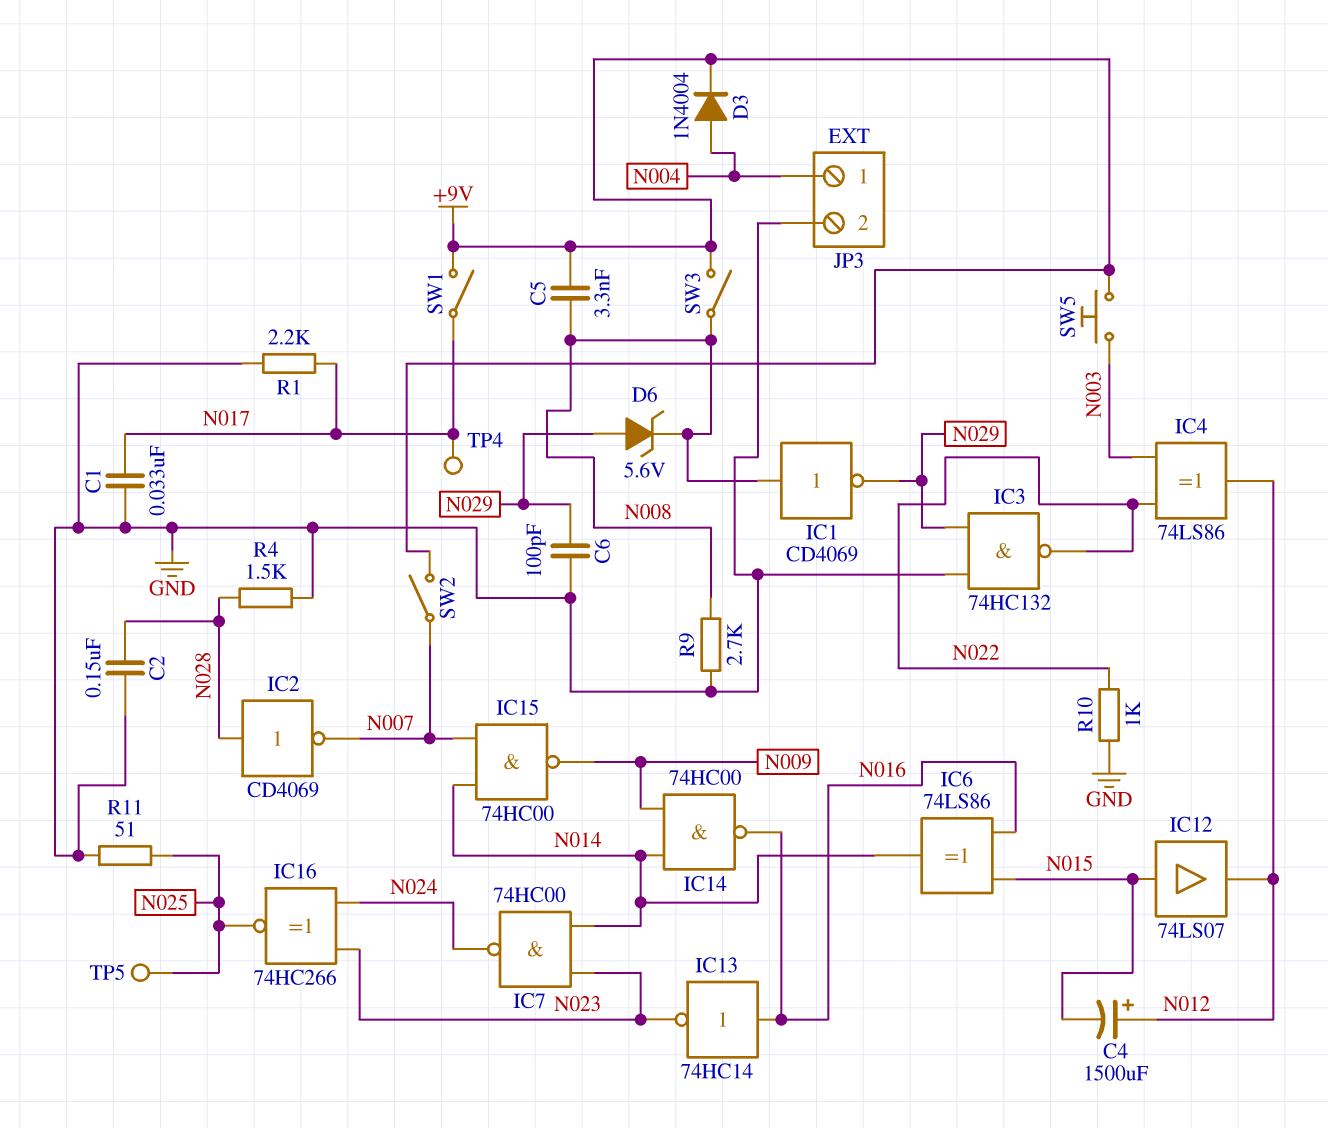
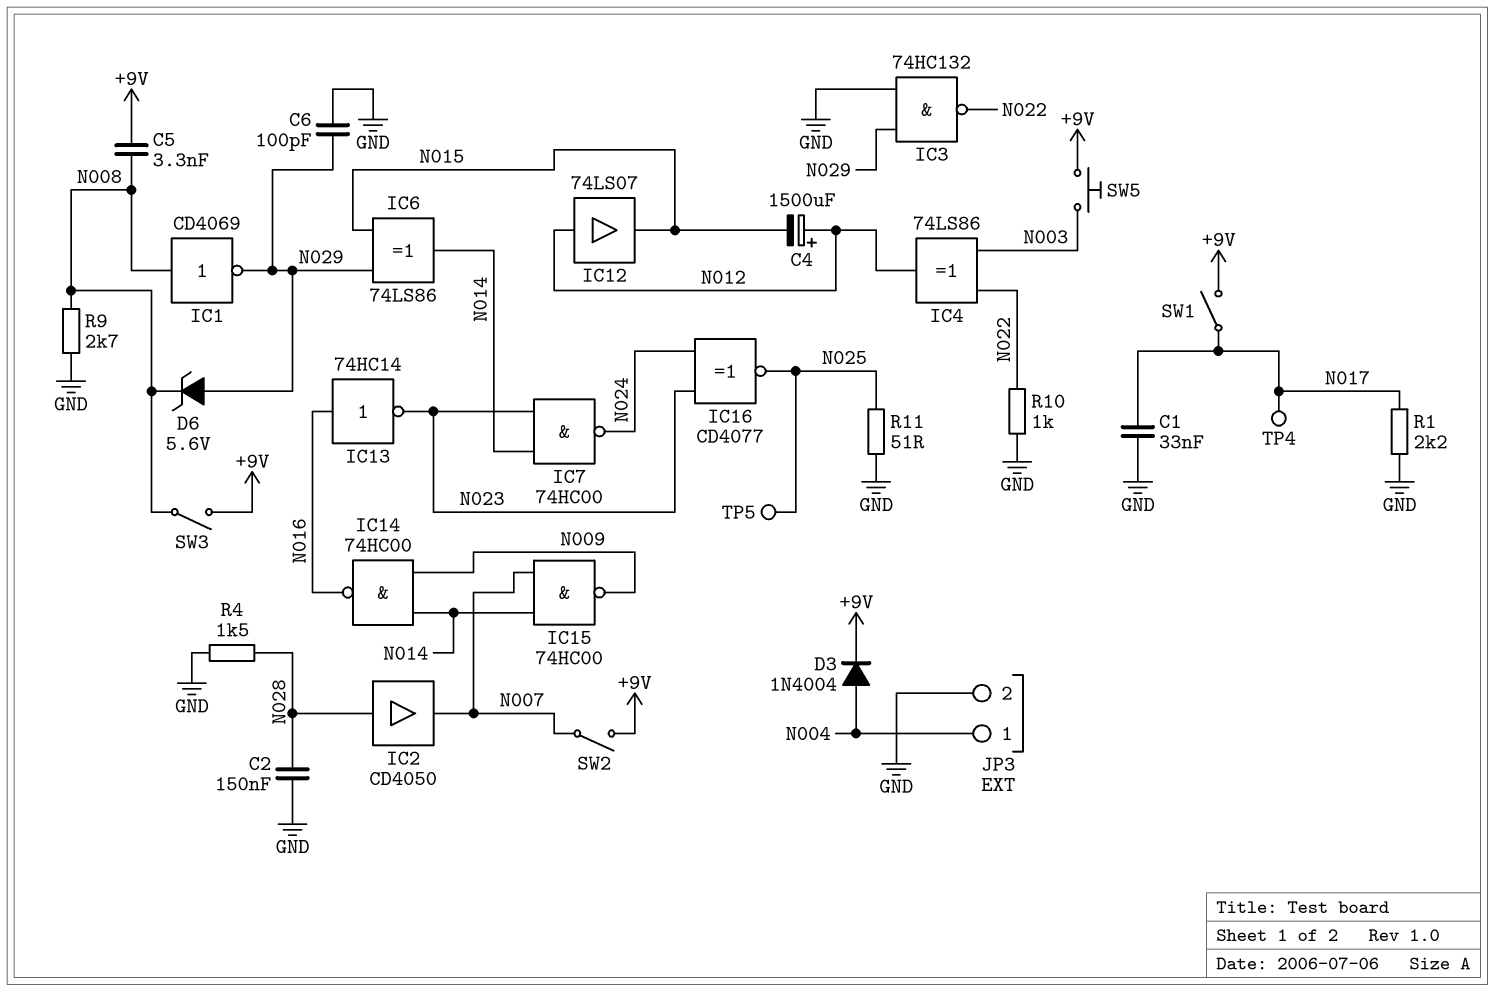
IC2: NOT CD4069 (in N028, out N007) -> buffer CD4050 (in N028, out N007)
IC6: XOR 74LS86 (in N015, in N016, out N014) -> XOR 74LS86 (in N015, in N029, out N014)
IC12: buffer 74LS07 (in N015, out N012) -> buffer 74LS07 (in N012, out N015)
IC16: XNOR 74HC266 (in N023, in N024, out N025) -> XNOR CD4077 (in N023, in N024, out N025)

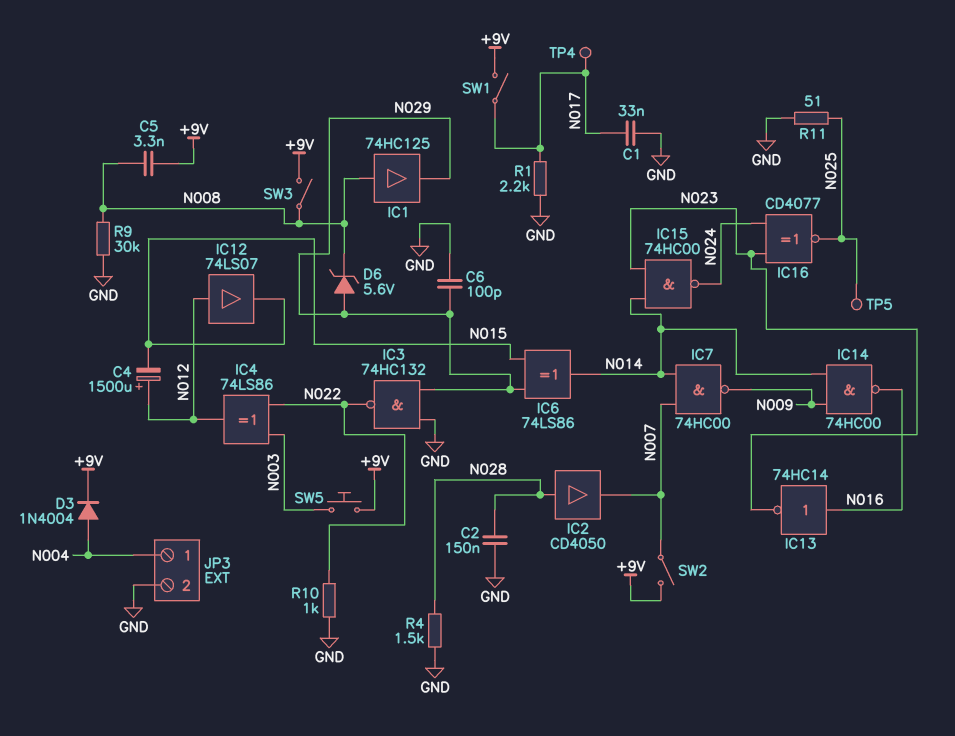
IC1: NOT CD4069 (in N008, out N029) -> buffer 74HC125 (in N008, out N029)
IC7: NAND 74HC00 (in N014, in N023, out N024) -> NAND 74HC00 (in N007, in N014, out N009)
IC15: NAND 74HC00 (in N007, in N014, out N009) -> NAND 74HC00 (in N014, in N023, out N024)
R9: 2.7k (GND, N008) -> 30k (GND, N008)

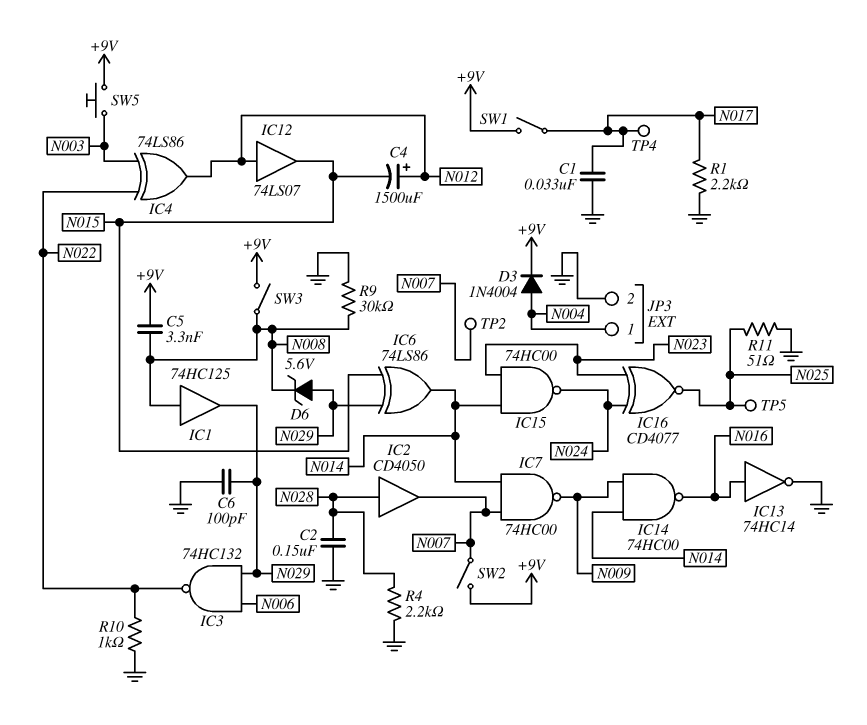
IC3: NAND 74HC132 (in GND, in N029, out N022) -> NAND 74HC132 (in N006, in N029, out N022)
IC13: NOT 74HC14 (in N016, out N023) -> NOT 74HC14 (in N016, out GND)
R4: 1.5k (GND, N028) -> 2.2k (GND, N028)
TP2: none -> test point (N007)

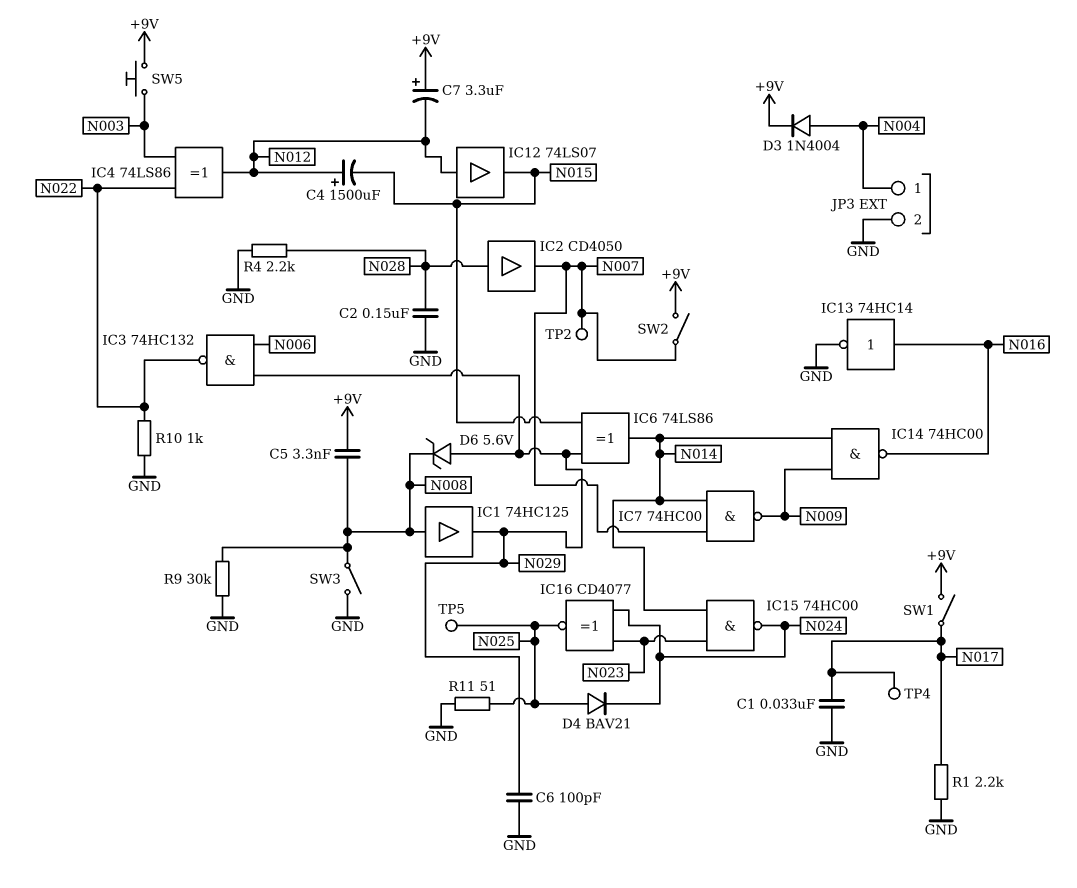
C7: none -> 3.3uF (plus +9V, minus N012)
D4: none -> diode BAV21 (A N025, K N024)
SW3: switch (+9V, N008) -> switch (GND, N008)

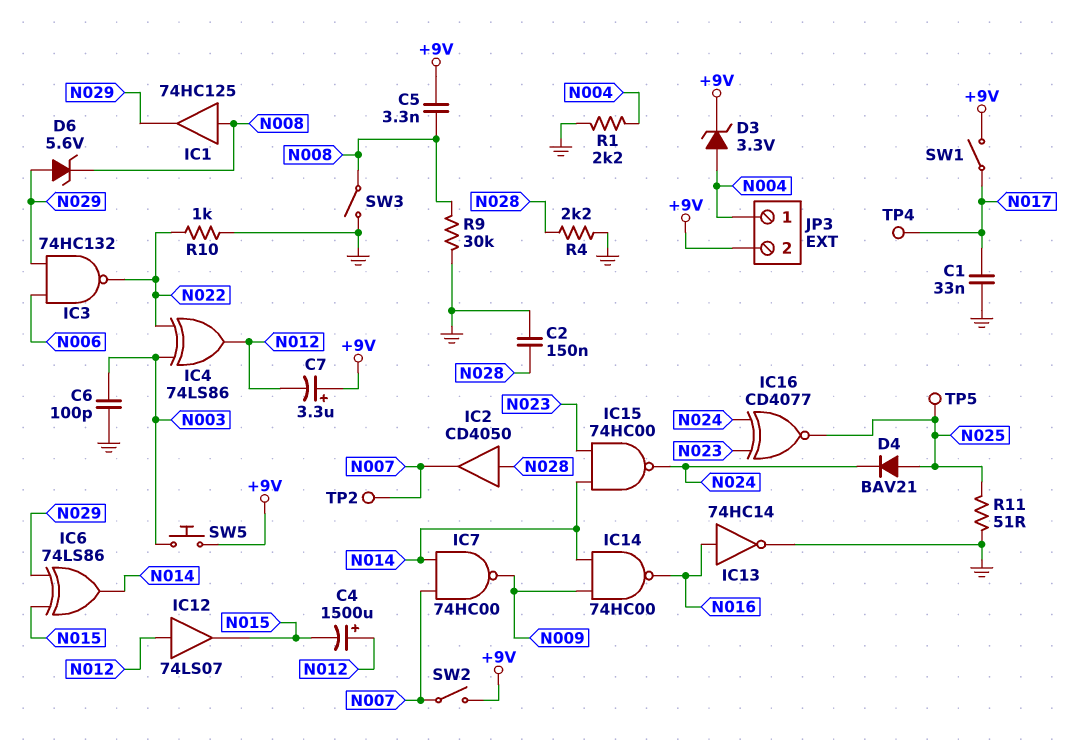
C6: 100pF (GND, N029) -> 100pF (GND, N003)
D3: diode 1N4004 (A N004, K +9V) -> zener 3.3V (A N004, K +9V)
JP3 pin 2: GND -> +9V
R1: 2.2k (GND, N017) -> 2.2k (GND, N004)

